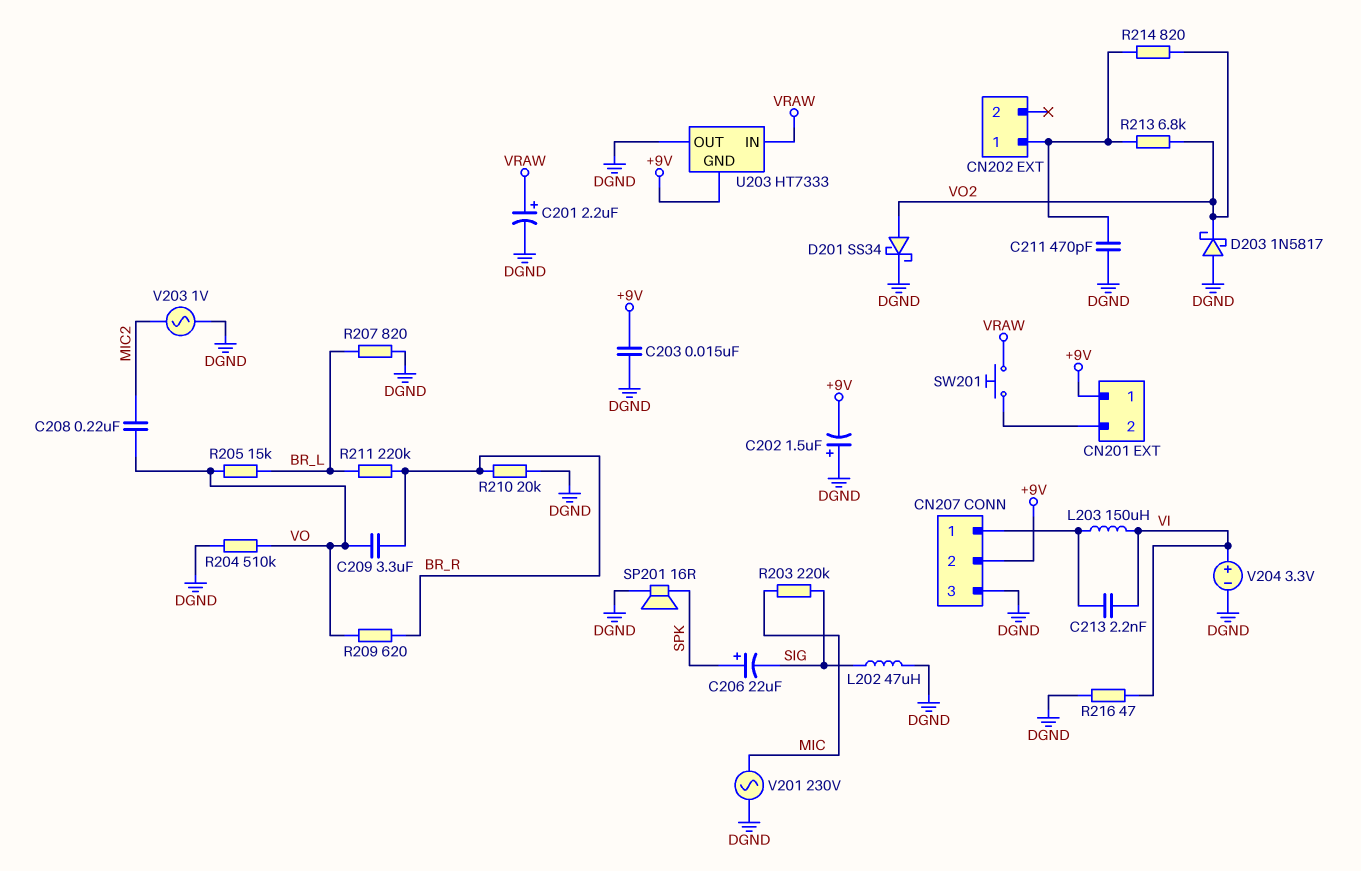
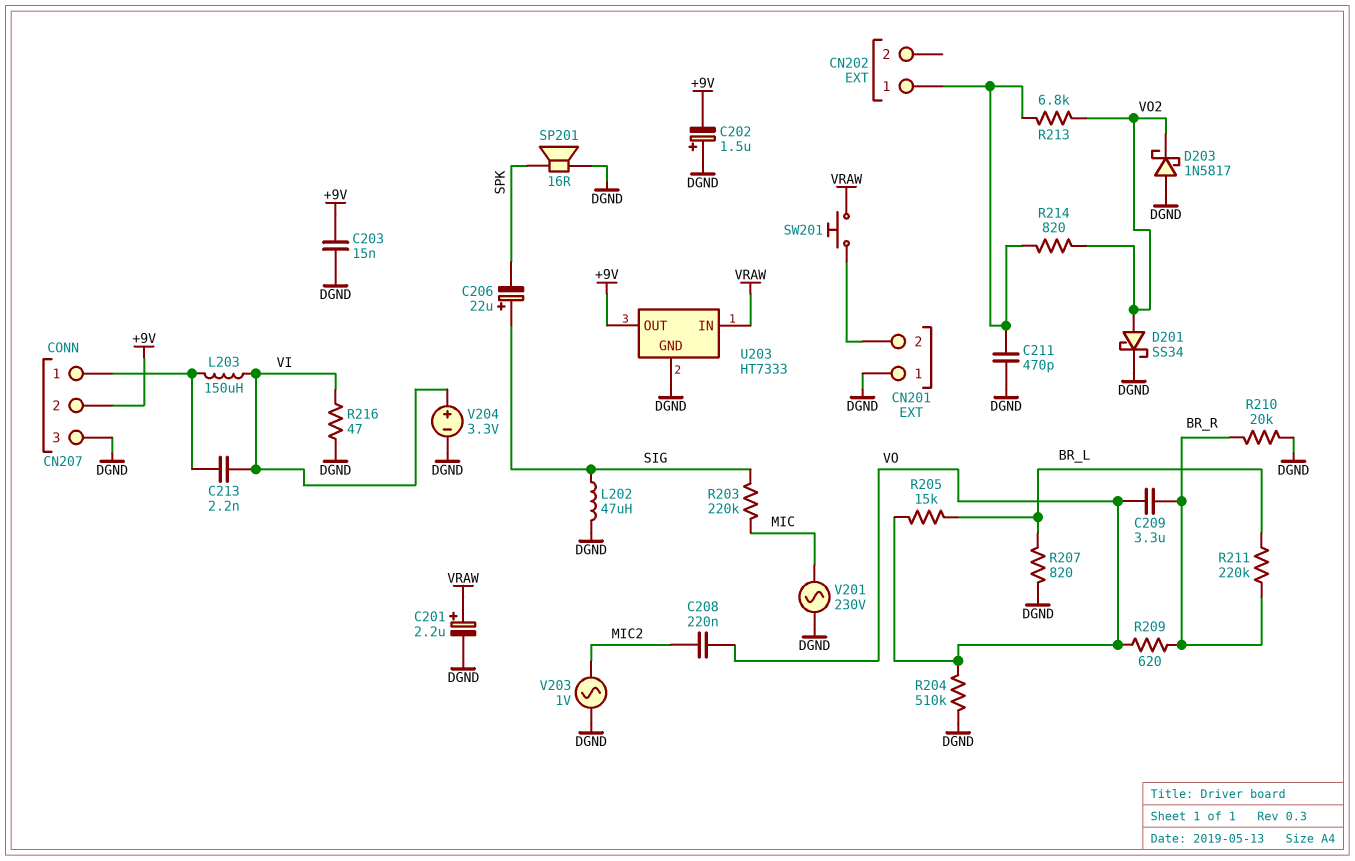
C206: 22uF (plus SPK, minus SIG) -> 22uF (plus SIG, minus SPK)
CN201 pin 1: +9V -> DGND
U203 pin GND: +9V -> DGND
U203 pin OUT: DGND -> +9V

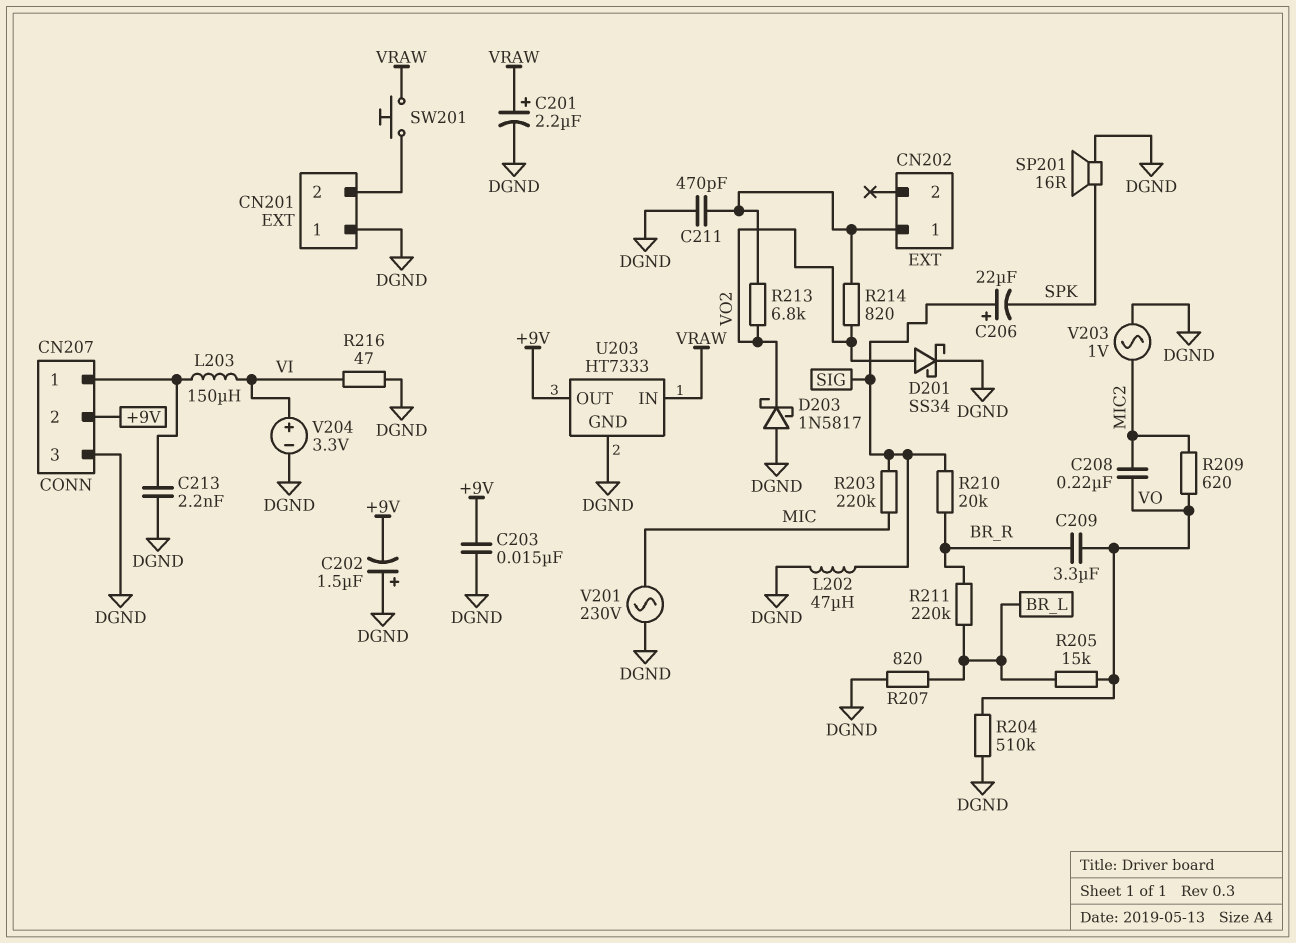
C213: 2.2nF (CN207/1, VI) -> 2.2nF (CN207/1, DGND)
R209: 620 (BR_R, VO) -> 620 (MIC2, VO)
R210: 20k (BR_R, DGND) -> 20k (BR_R, SIG)

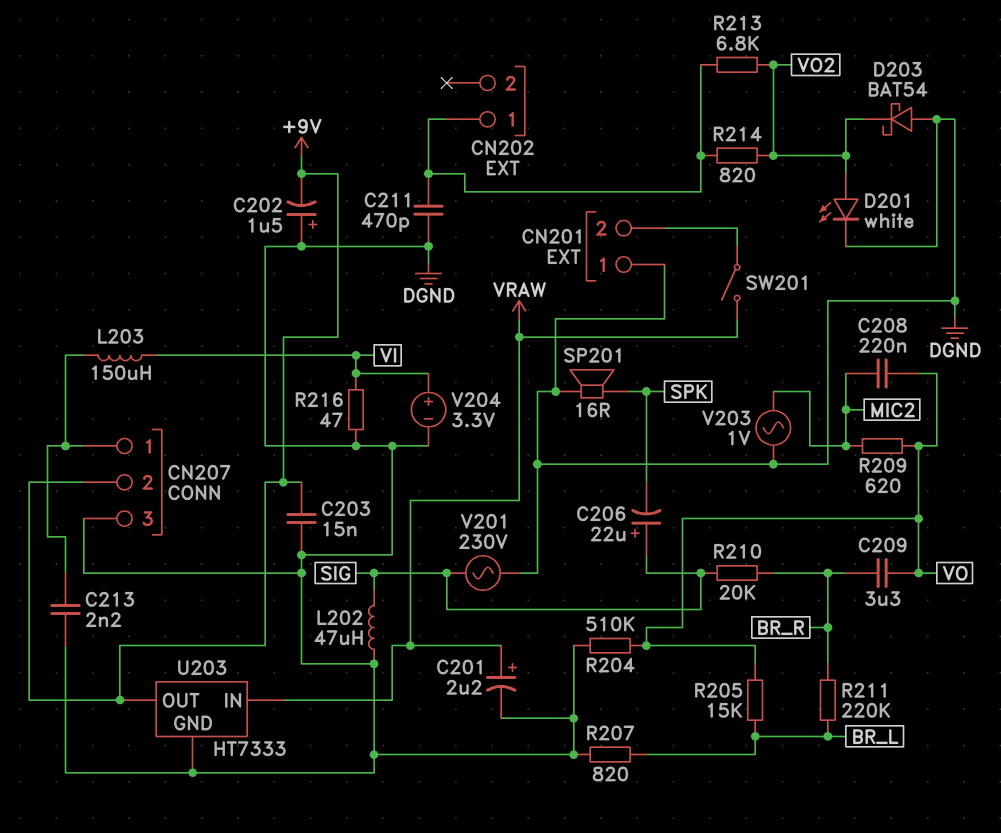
D201: schottky SS34 (A VO2, K DGND) -> LED white (A VO2, K DGND)
D203: schottky 1N5817 (A DGND, K VO2) -> schottky BAT54 (A DGND, K VO2)
R203: 220k (MIC, SIG) -> none
SW201: button (CN201/2, VRAW) -> switch (CN201/2, VRAW)
V201: AC 230V (DGND, MIC) -> AC 230V (DGND, SIG)

